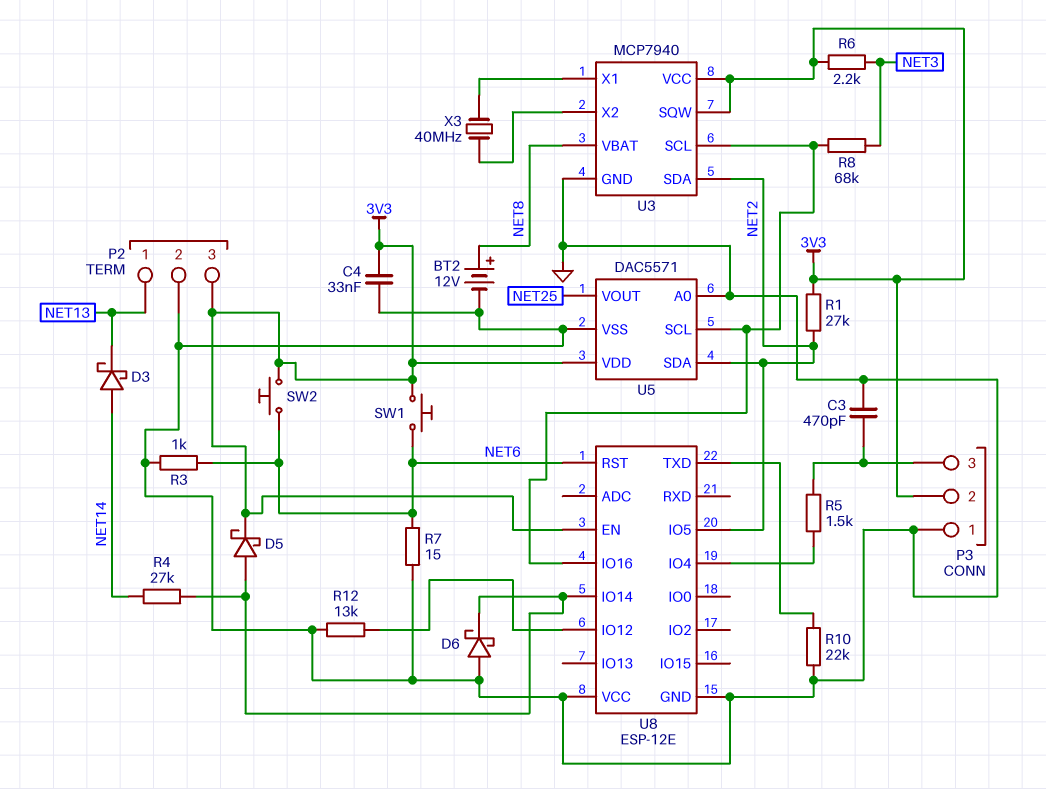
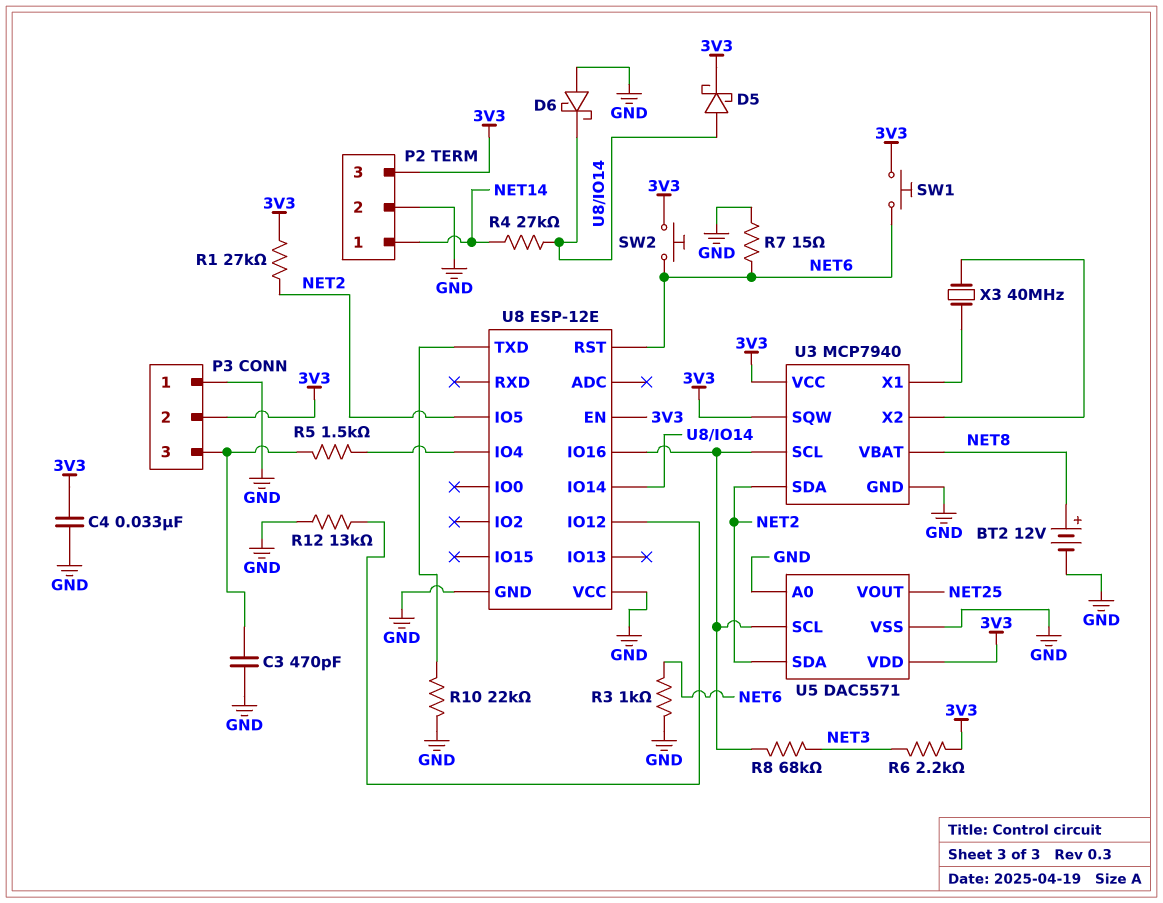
D3: schottky (A NET14, K NET13) -> none
P2 pin 1: NET13 -> NET14

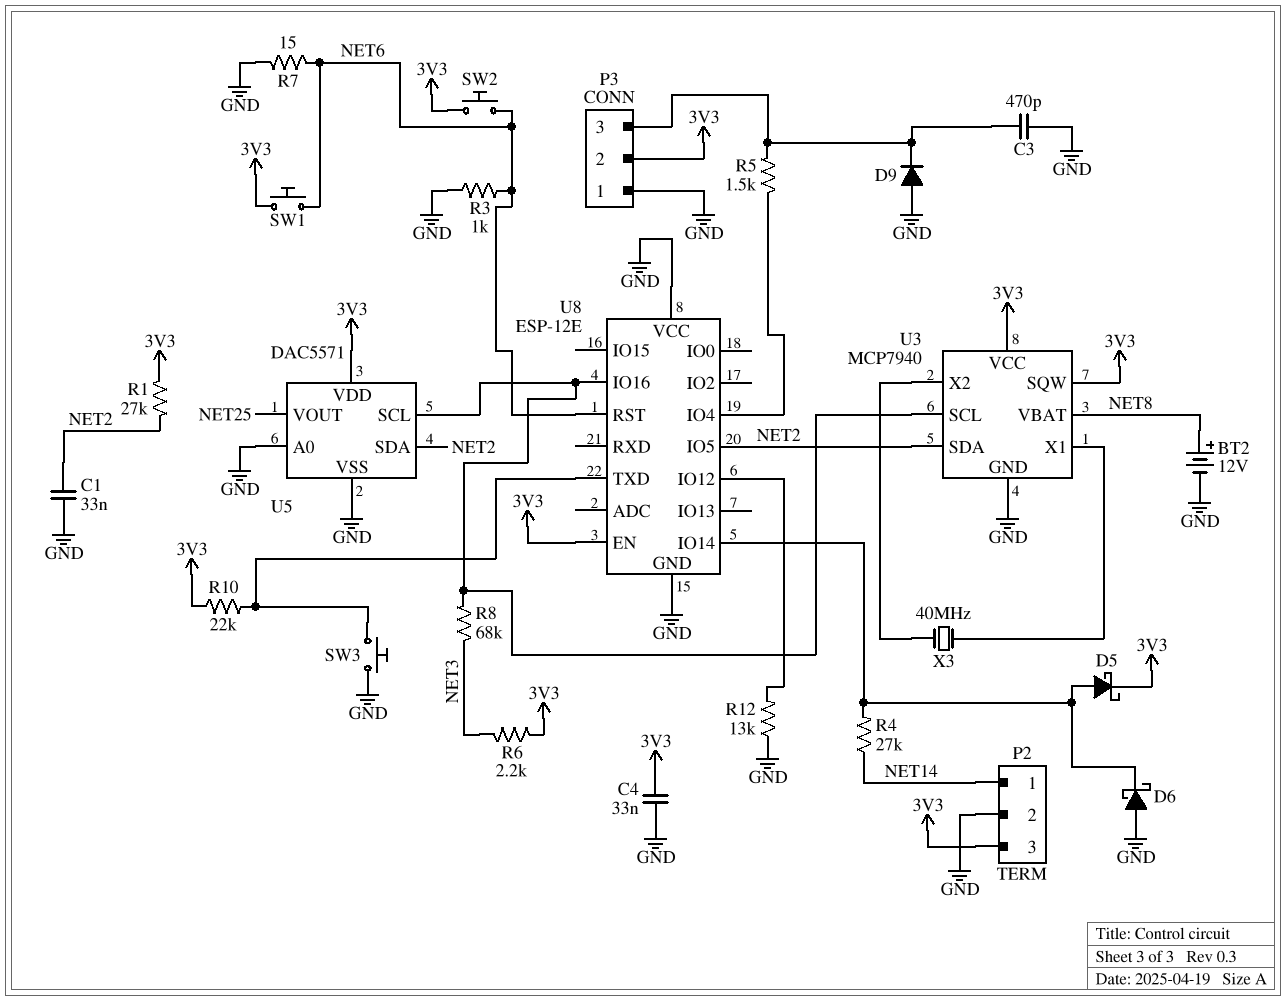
C1: none -> 33nF (GND, NET2)
D9: none -> diode (A GND, K P3/3)
R10: 22k (GND, U8/TXD) -> 22k (3V3, U8/TXD)
SW3: none -> button (GND, U8/TXD)

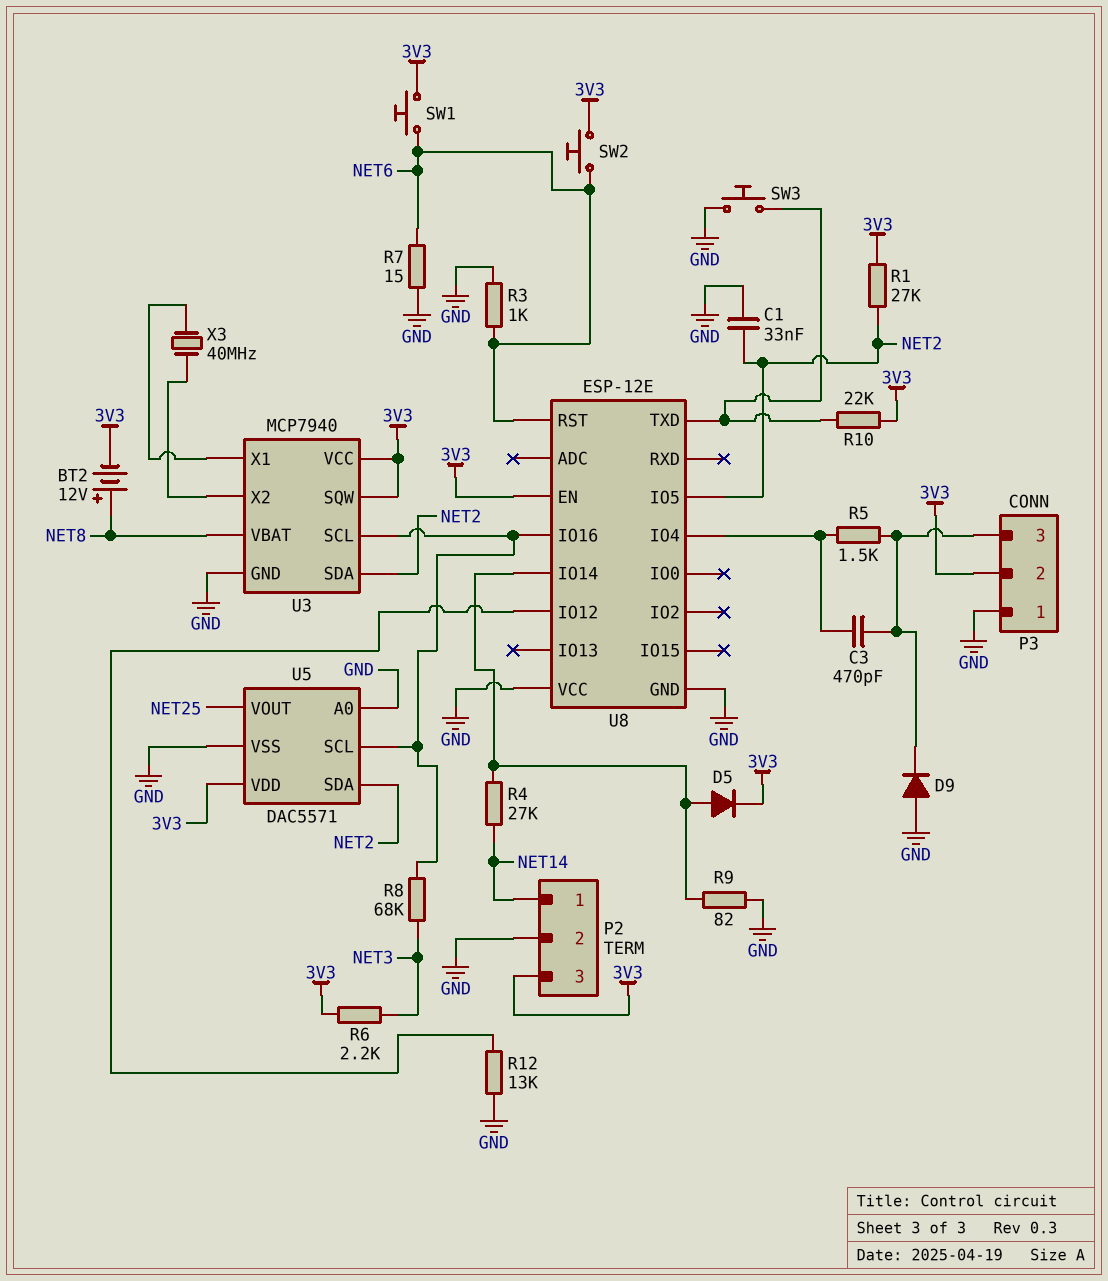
BT2: 12V (plus NET8, minus GND) -> 12V (plus NET8, minus 3V3)
C3: 470pF (GND, P3/3) -> 470pF (P3/3, U8/IO4)
C4: 33nF (3V3, GND) -> none
D5: schottky (A U8/IO14, K 3V3) -> diode (A U8/IO14, K 3V3)
D6: schottky (A GND, K U8/IO14) -> none
R9: none -> 82 (GND, U8/IO14)

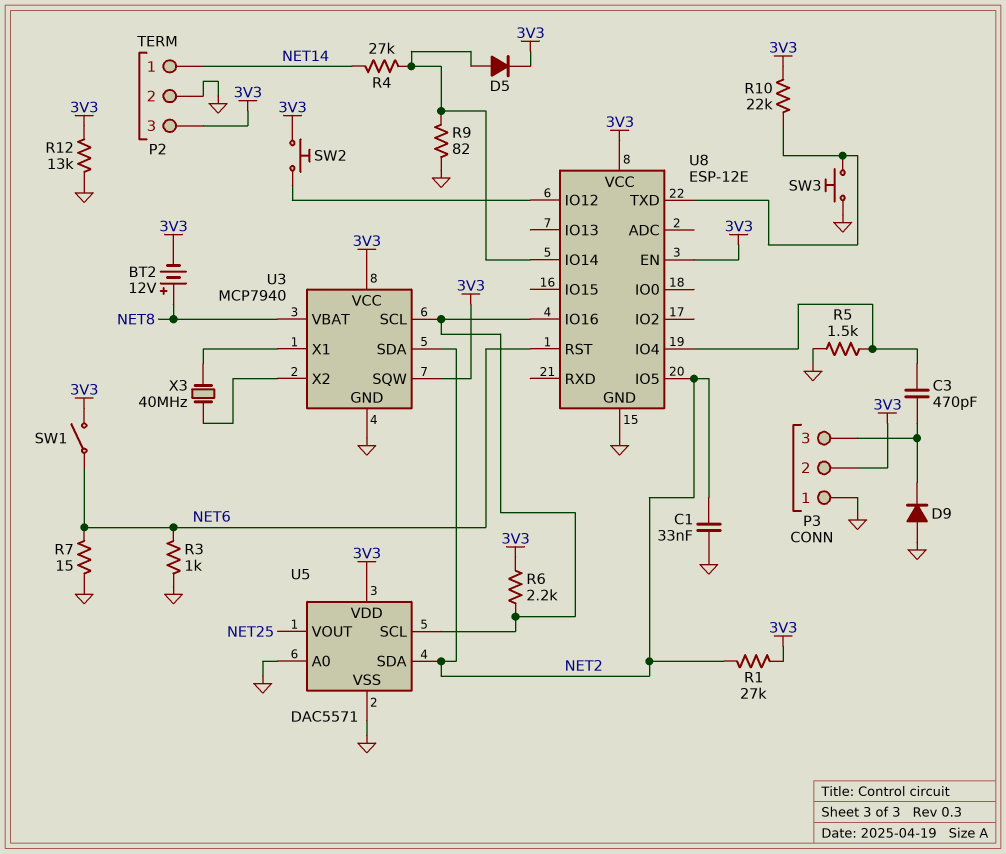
R5: 1.5k (P3/3, U8/IO4) -> 1.5k (GND, U8/IO4)
R6: 2.2k (3V3, NET3) -> 2.2k (3V3, U3/SCL)
R8: 68k (NET3, U3/SCL) -> none
R12: 13k (GND, U8/IO12) -> 13k (3V3, GND)
SW1: button (3V3, NET6) -> switch (3V3, NET6)
SW2: button (3V3, NET6) -> button (3V3, U8/IO12)
U8 pin VCC: GND -> 3V3

